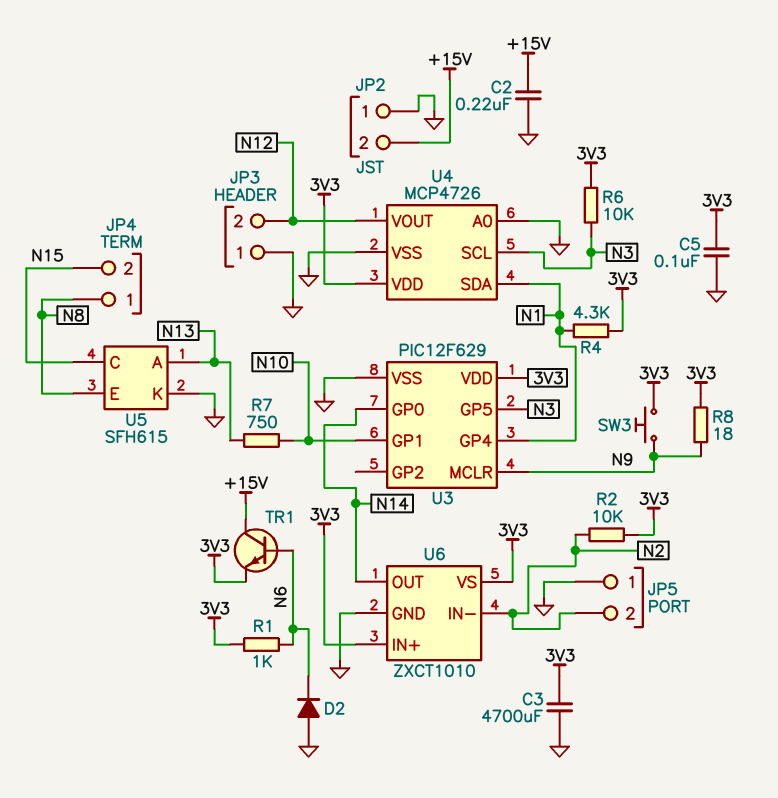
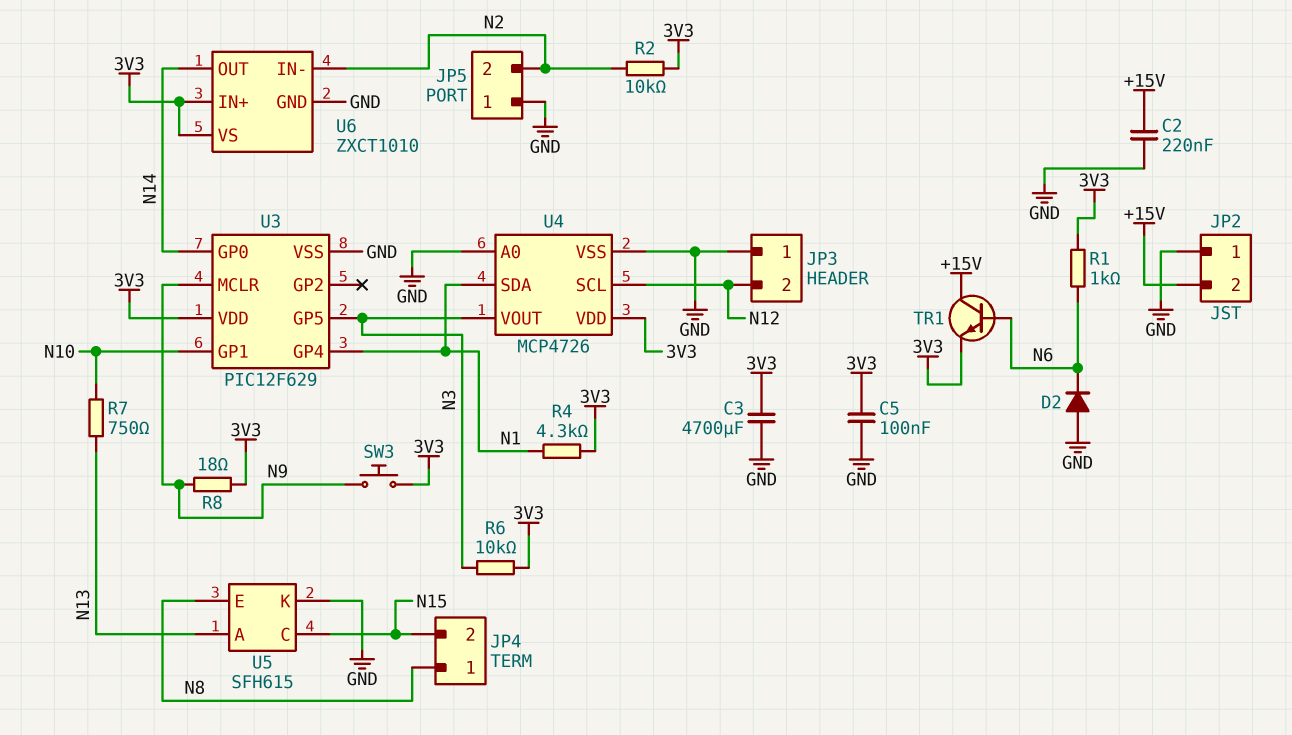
U4 pin SCL: N3 -> N12
U4 pin VOUT: N12 -> N3

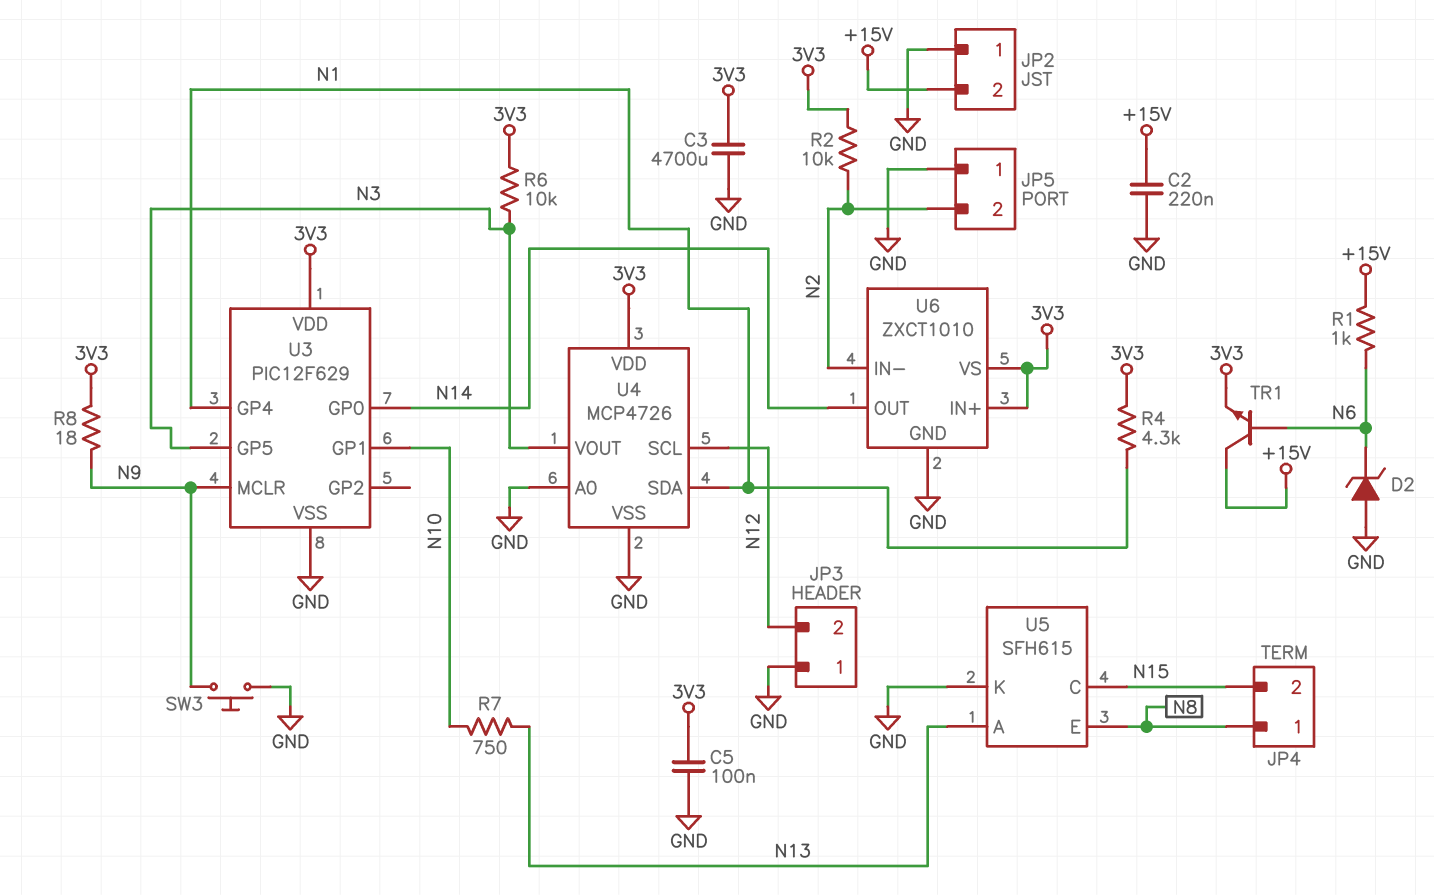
D2: diode (A GND, K N6) -> zener (A GND, K N6)
R1: 1k (3V3, N6) -> 1k (+15V, N6)
SW3: button (3V3, N9) -> button (GND, N9)

